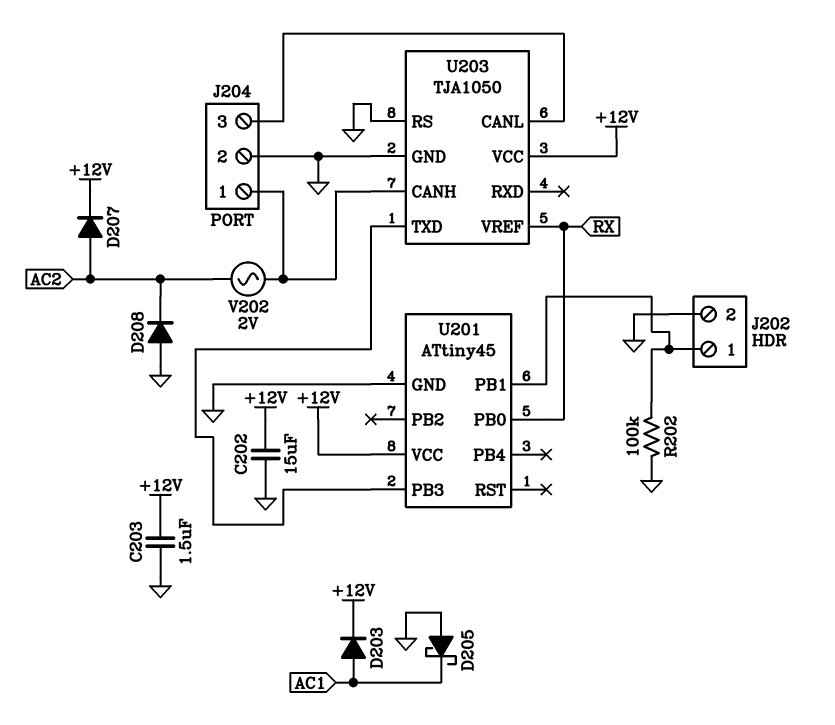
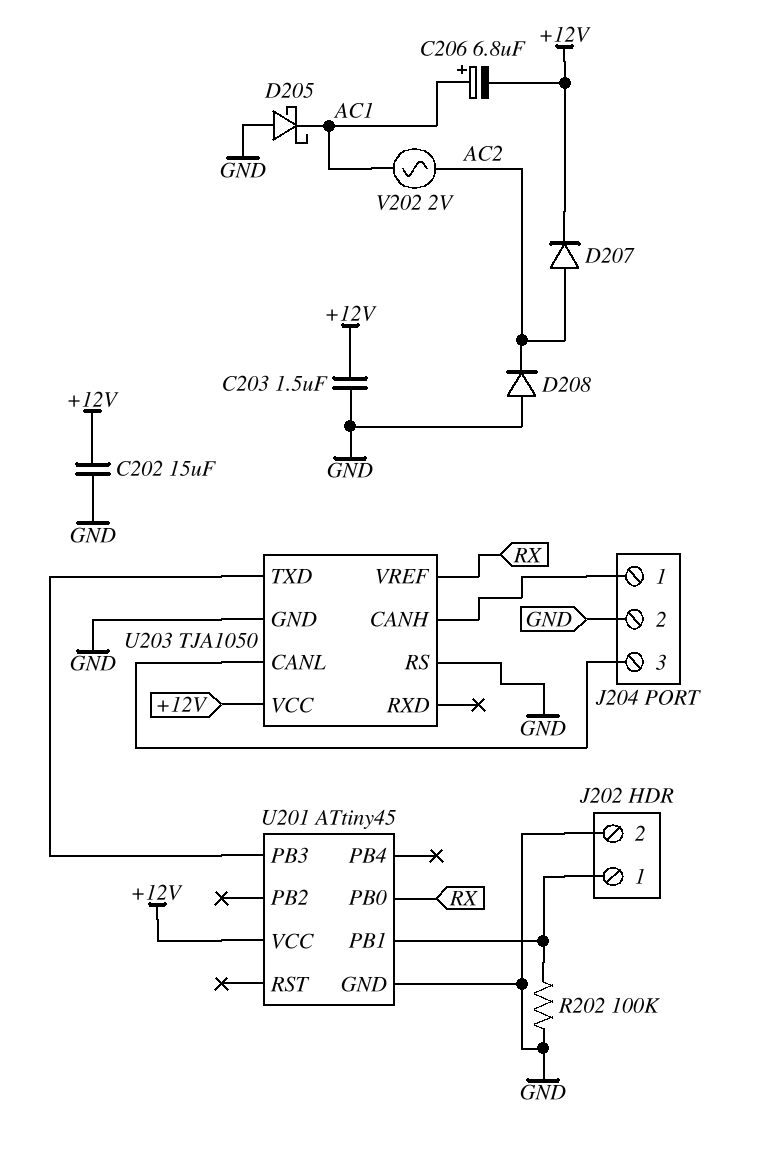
C206: none -> 6.8uF (plus AC1, minus +12V)
D203: diode (A AC1, K +12V) -> none
V202: AC 2V (AC2, J204/1) -> AC 2V (AC1, AC2)

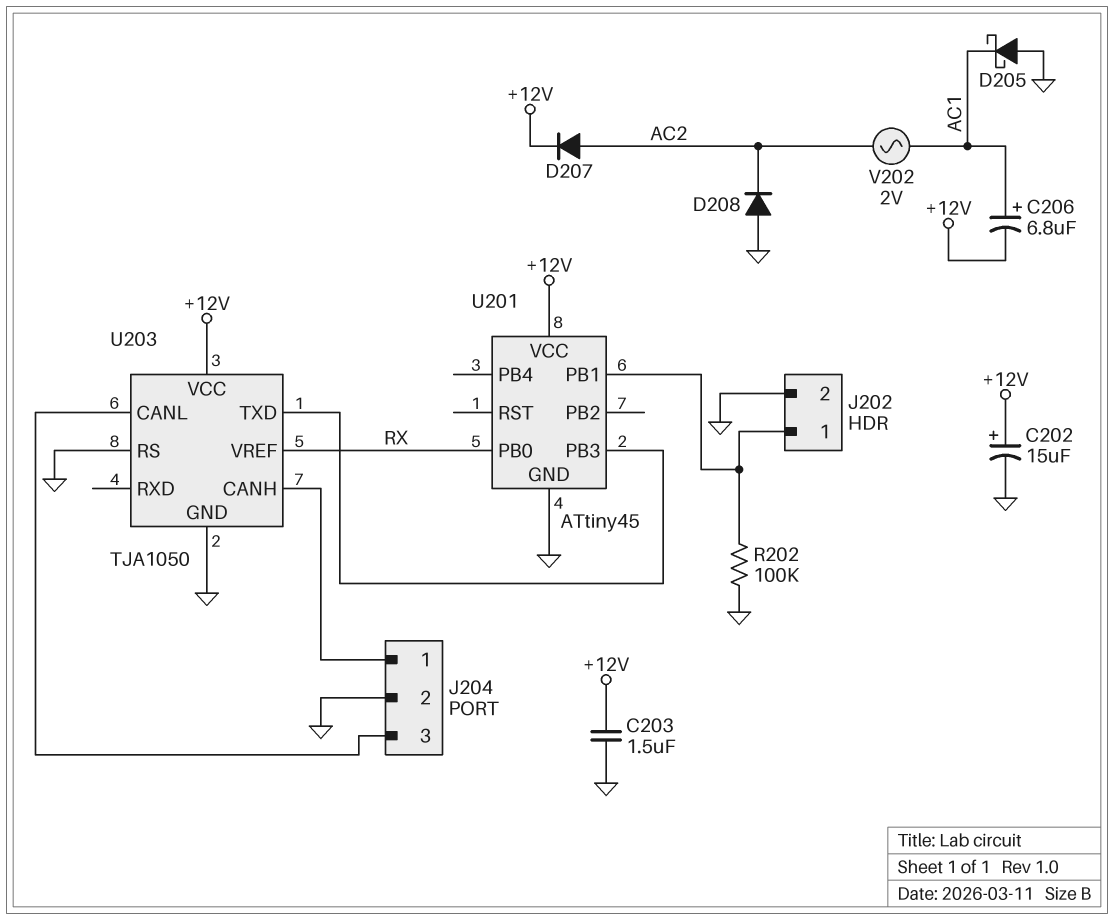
C202: 15uF (+12V, GND) -> 15uF (plus +12V, minus GND)

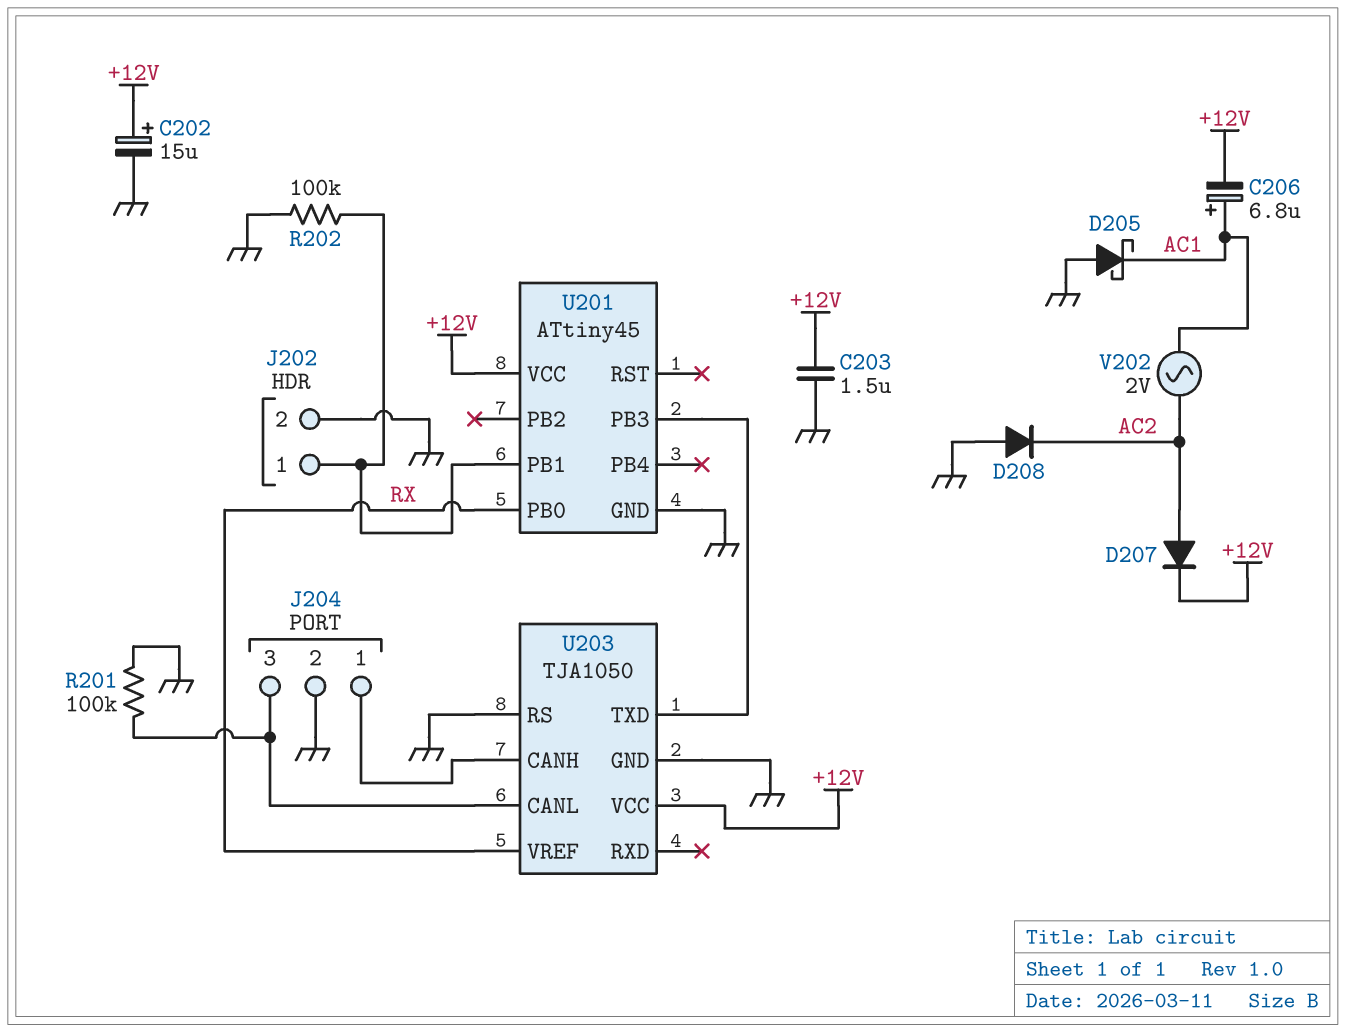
R201: none -> 100k (GND, J204/3)

